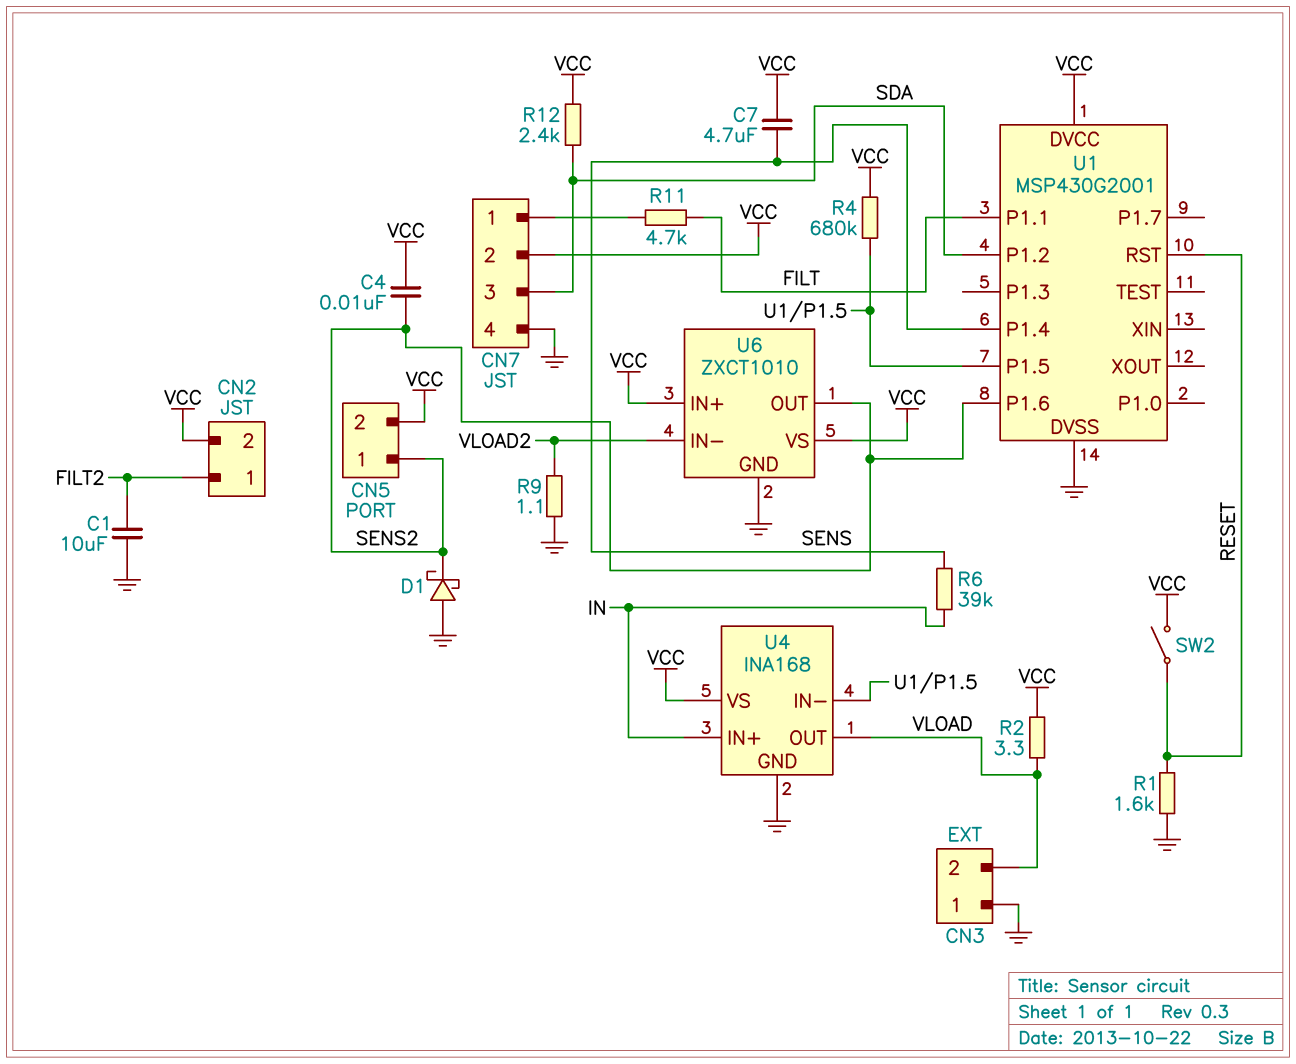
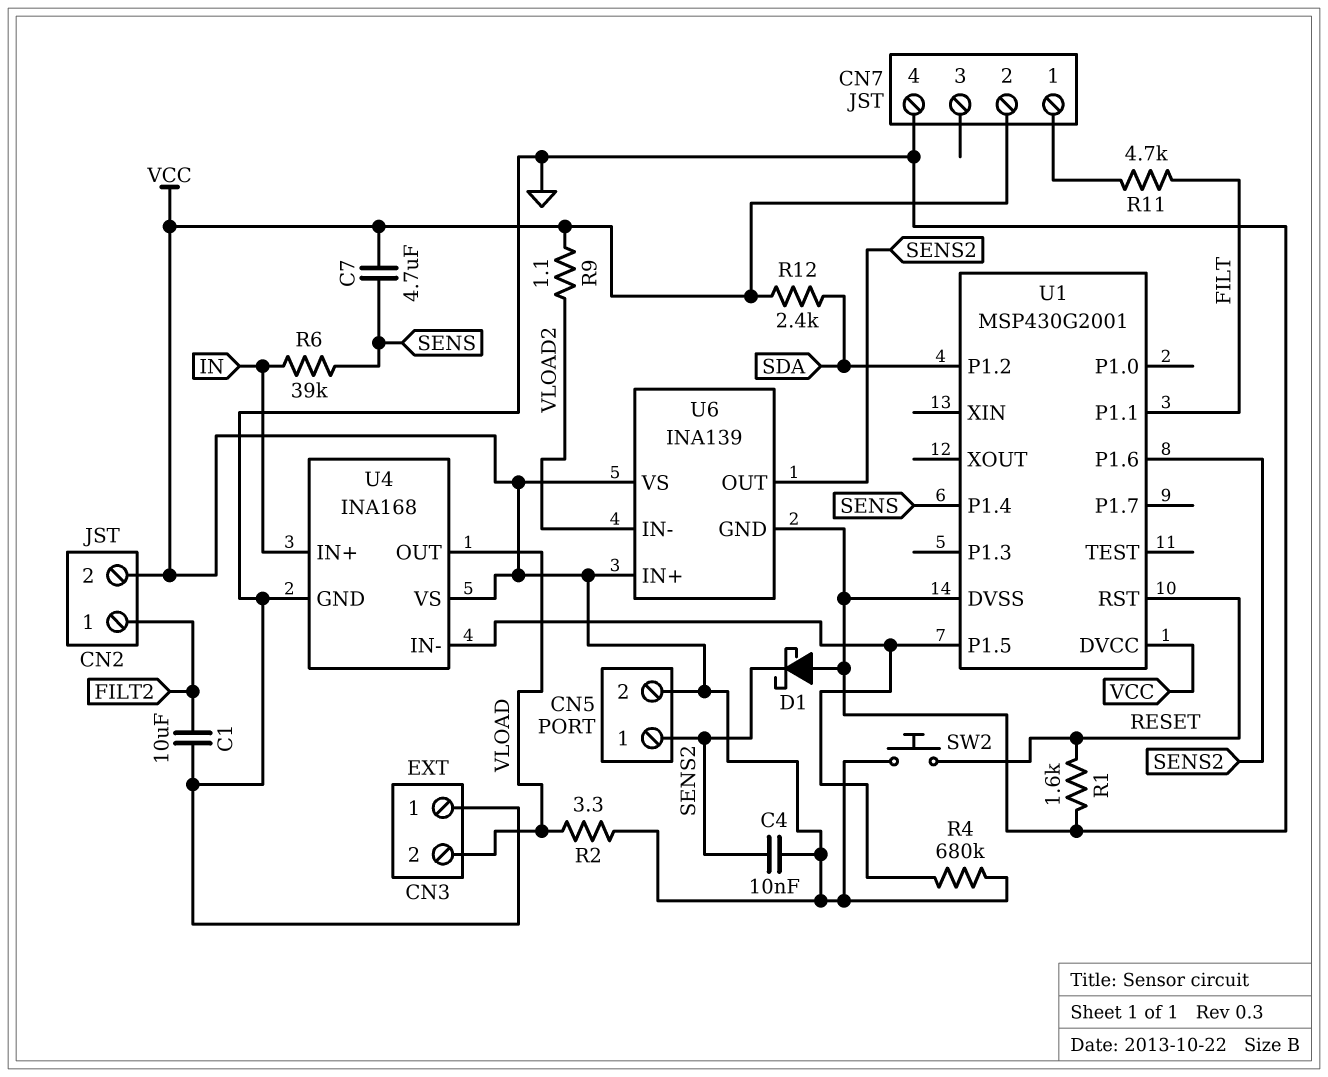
CN7 pin 3: SDA -> none
R9: 1.1 (GND, VLOAD2) -> 1.1 (VCC, VLOAD2)
SW2: switch (RESET, VCC) -> button (RESET, VCC)
U6: ZXCT1010 -> INA139

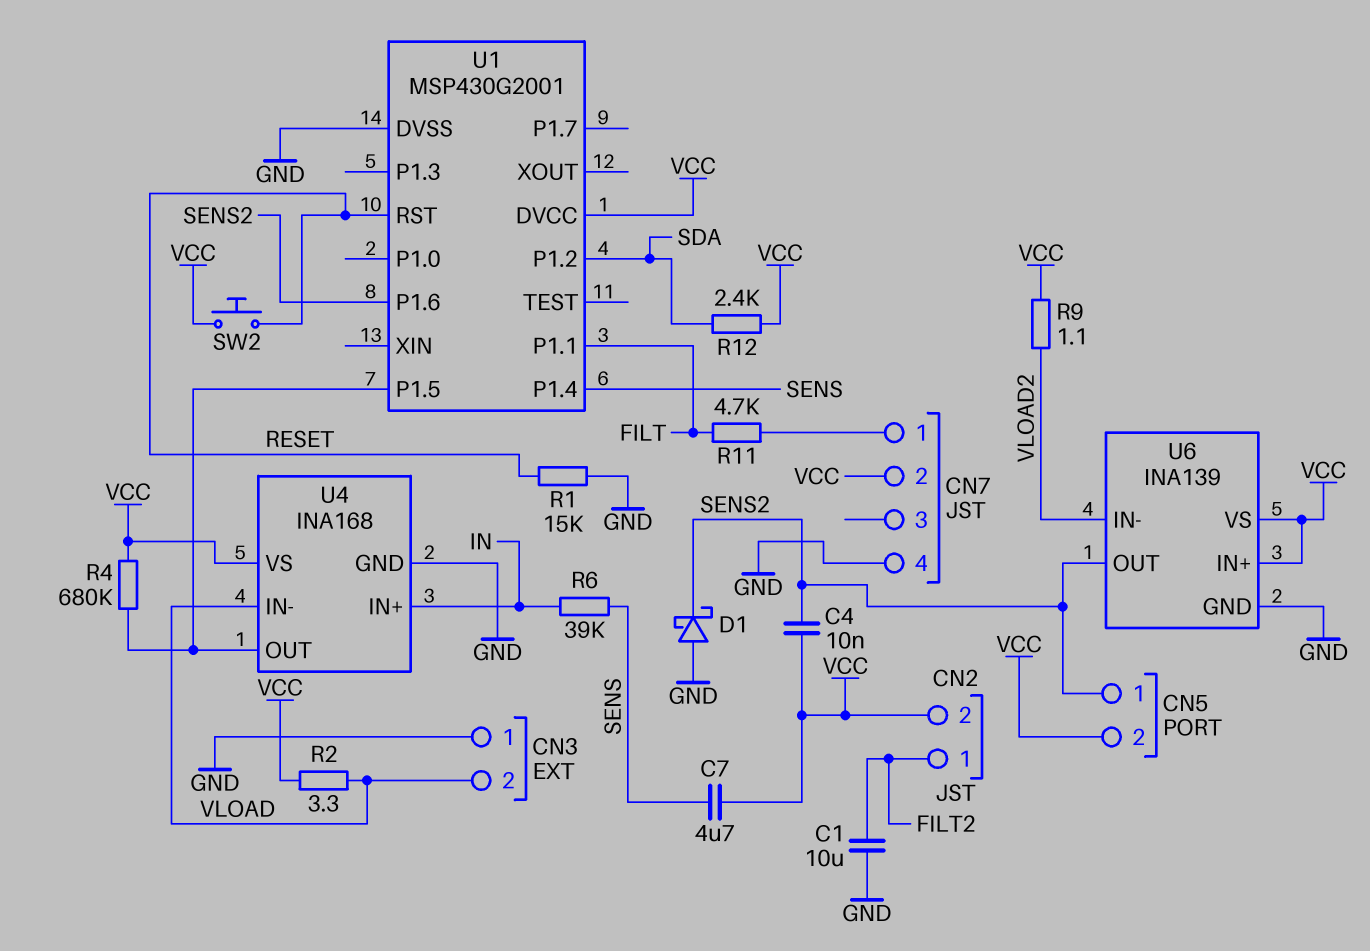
R1: 1.6k (GND, RESET) -> 15k (GND, RESET)
U4 pin IN-: U1/P1.5 -> VLOAD
U4 pin OUT: VLOAD -> U1/P1.5

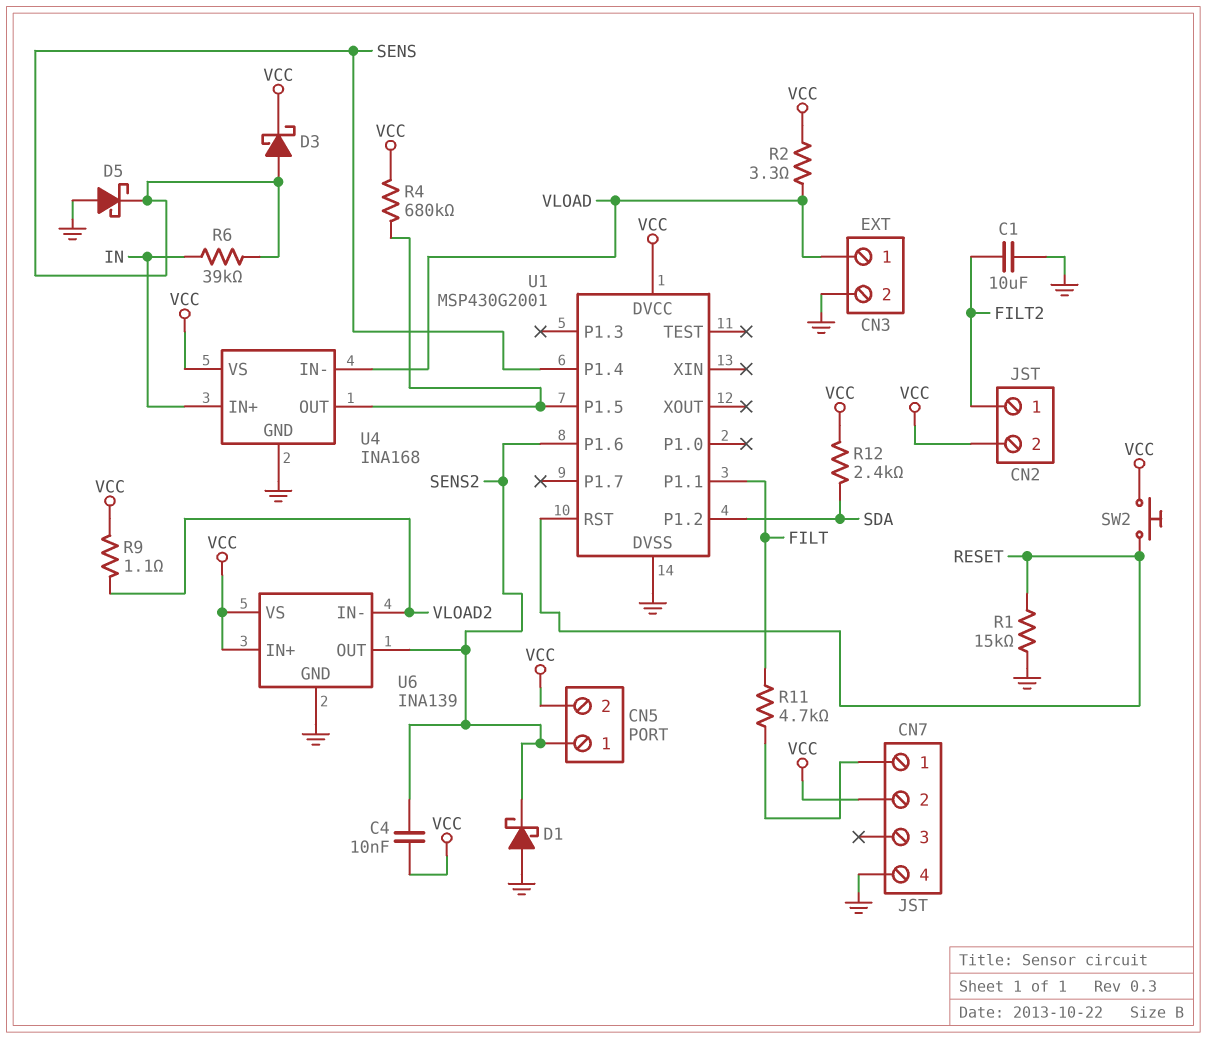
C7: 4.7uF (SENS, VCC) -> none
CN3 pin 1: GND -> VLOAD
CN3 pin 2: VLOAD -> GND
D3: none -> schottky (A SENS, K VCC)
D5: none -> schottky (A GND, K SENS)

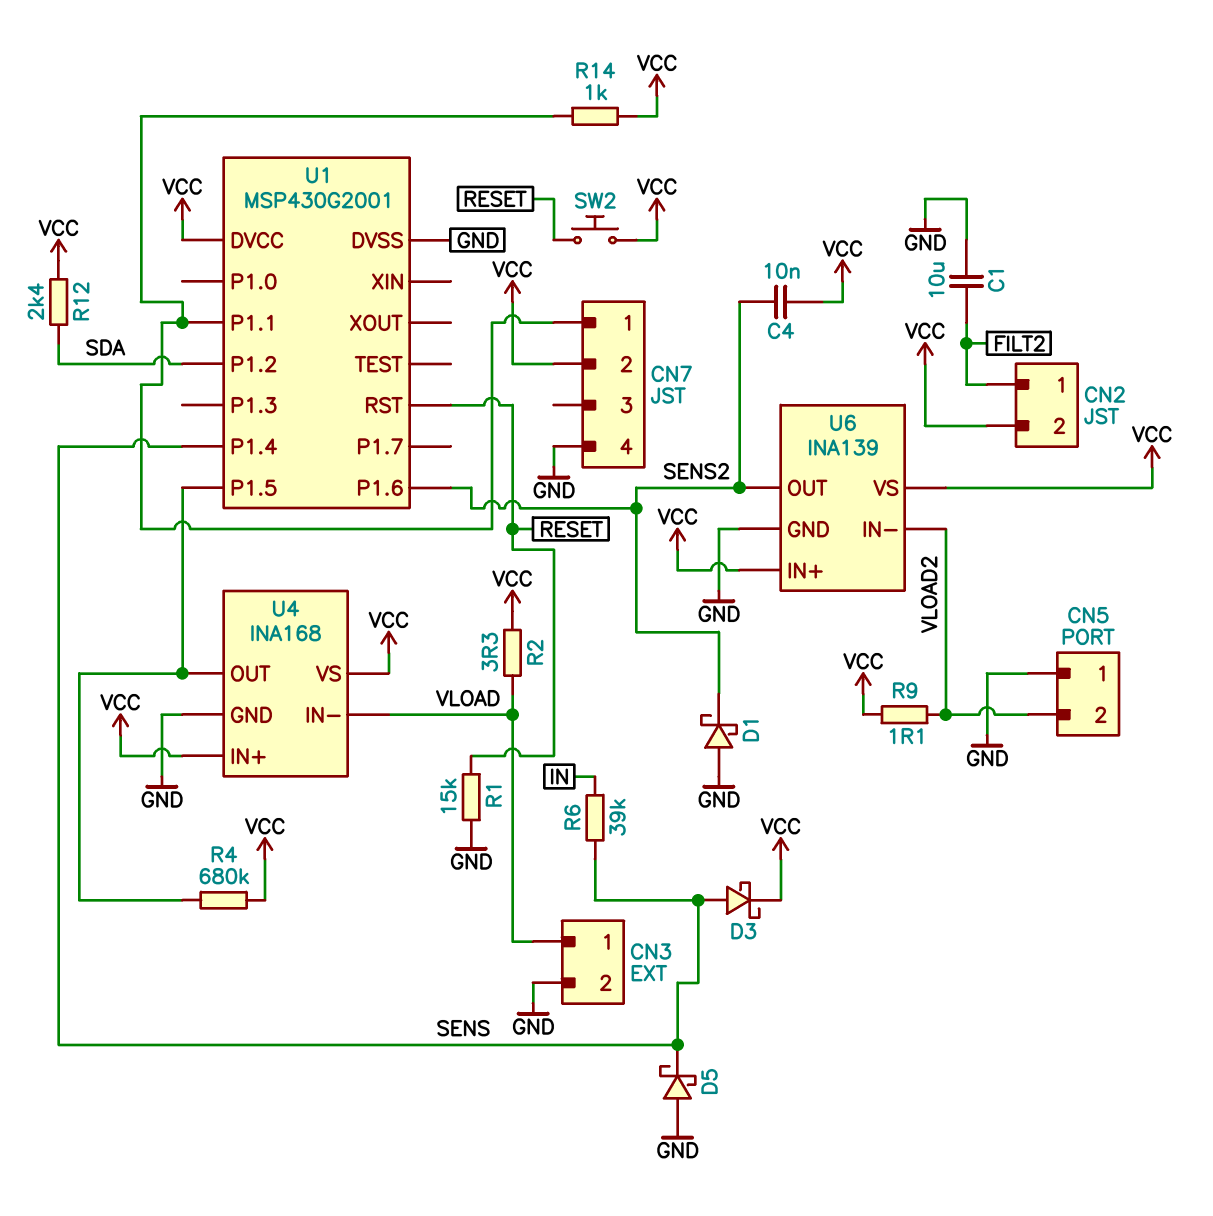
CN5 pin 1: SENS2 -> GND
CN5 pin 2: VCC -> VLOAD2
R11: 4.7k (CN7/1, FILT) -> none
R14: none -> 1k (CN7/1, VCC)
U1 pin P1.1: FILT -> CN7/1
U4 pin IN+: IN -> VCC

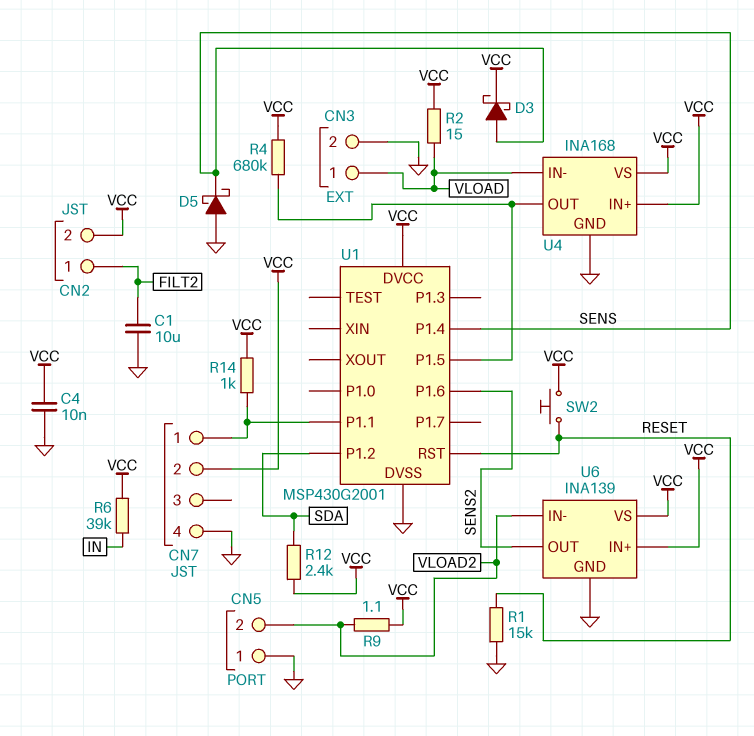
C4: 10nF (SENS2, VCC) -> 10nF (GND, VCC)
D1: schottky (A GND, K SENS2) -> none
R2: 3.3 (VCC, VLOAD) -> 15 (VCC, VLOAD)
R6: 39k (IN, SENS) -> 39k (IN, VCC)

